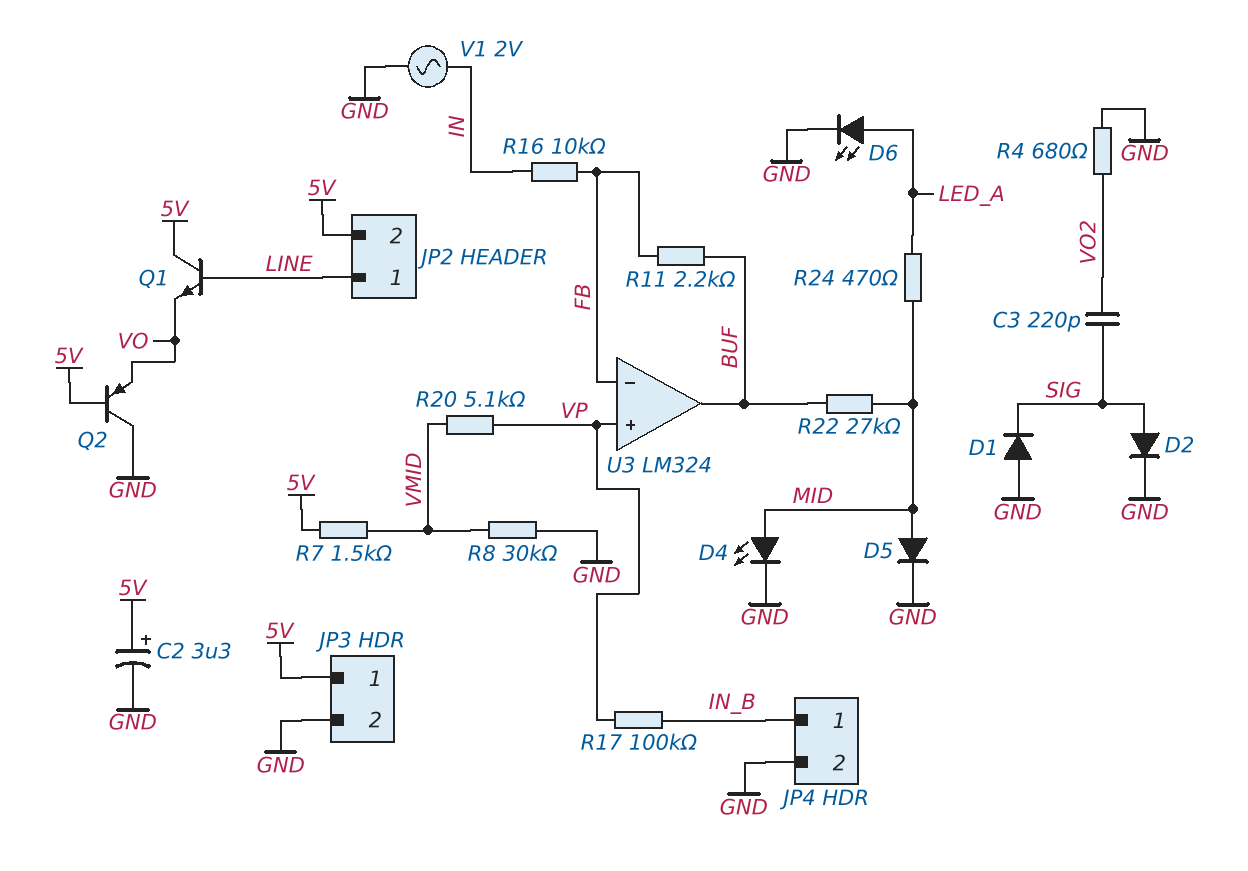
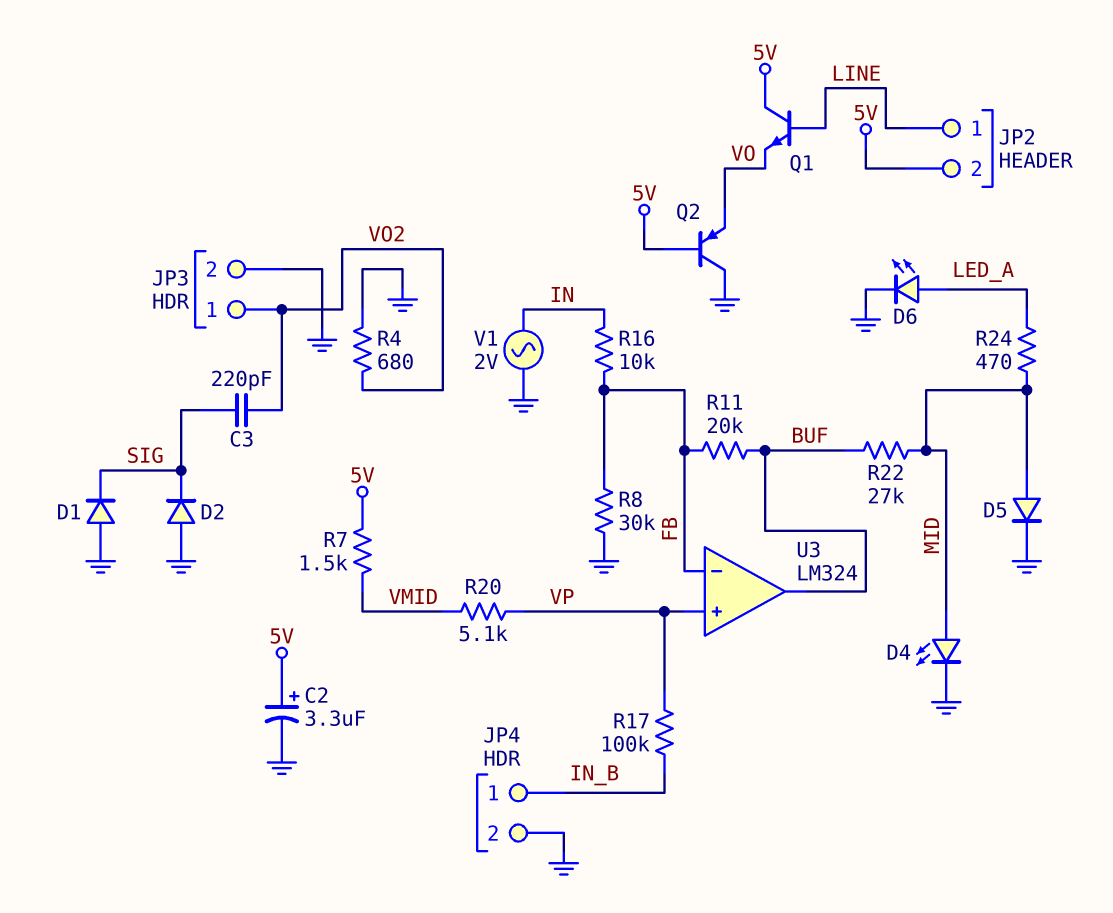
D2: diode (A SIG, K GND) -> diode (A GND, K SIG)
JP3 pin 1: 5V -> VO2
R8: 30k (GND, VMID) -> 30k (FB, GND)
R11: 2.2k (BUF, FB) -> 20k (BUF, FB)

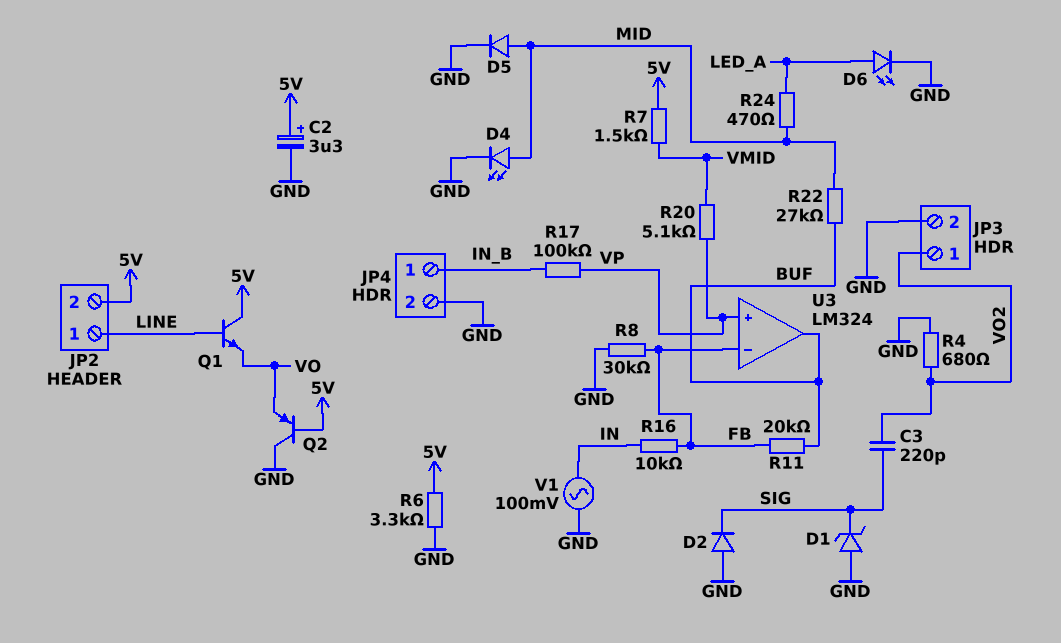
D1: diode (A GND, K SIG) -> zener (A GND, K SIG)
R6: none -> 3.3k (5V, GND)
V1: AC 2V (GND, IN) -> AC 100mV (GND, IN)

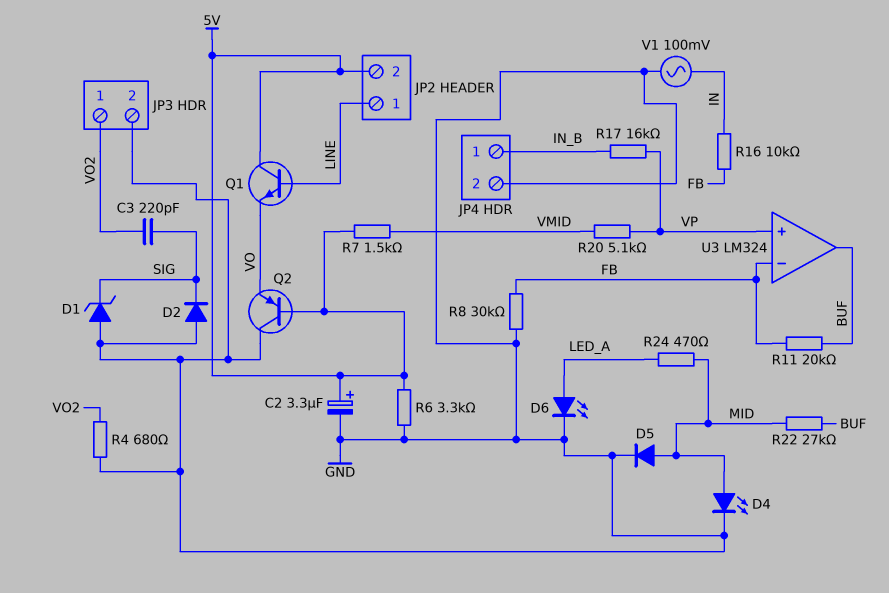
R17: 100k (IN_B, VP) -> 16k (IN_B, VP)

